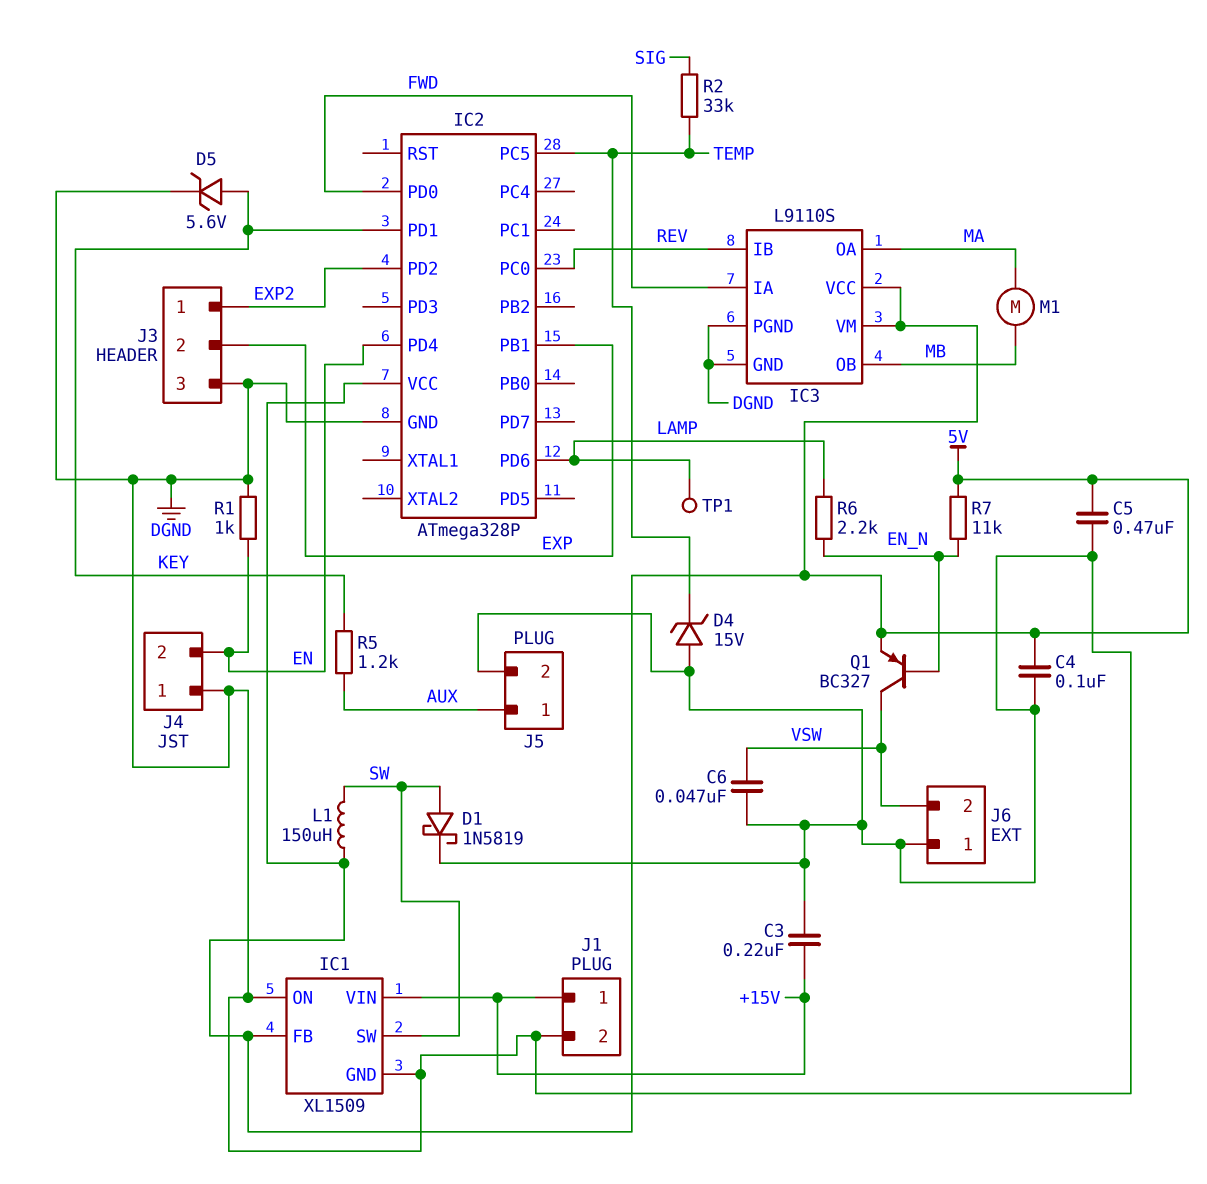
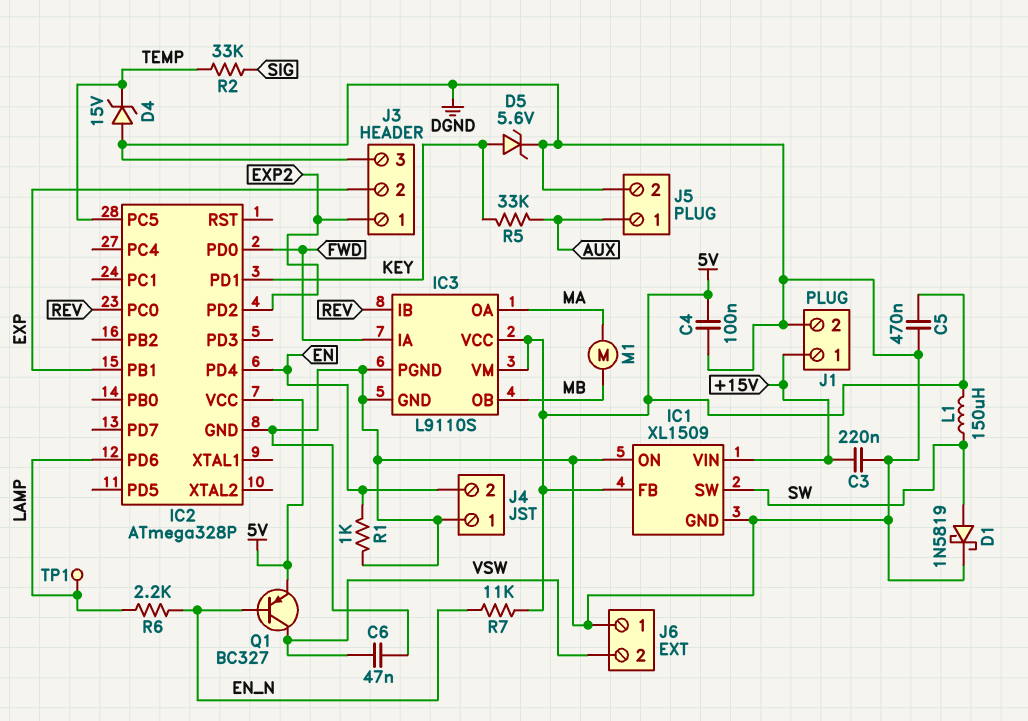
R5: 1.2k (AUX, KEY) -> 33k (AUX, KEY)

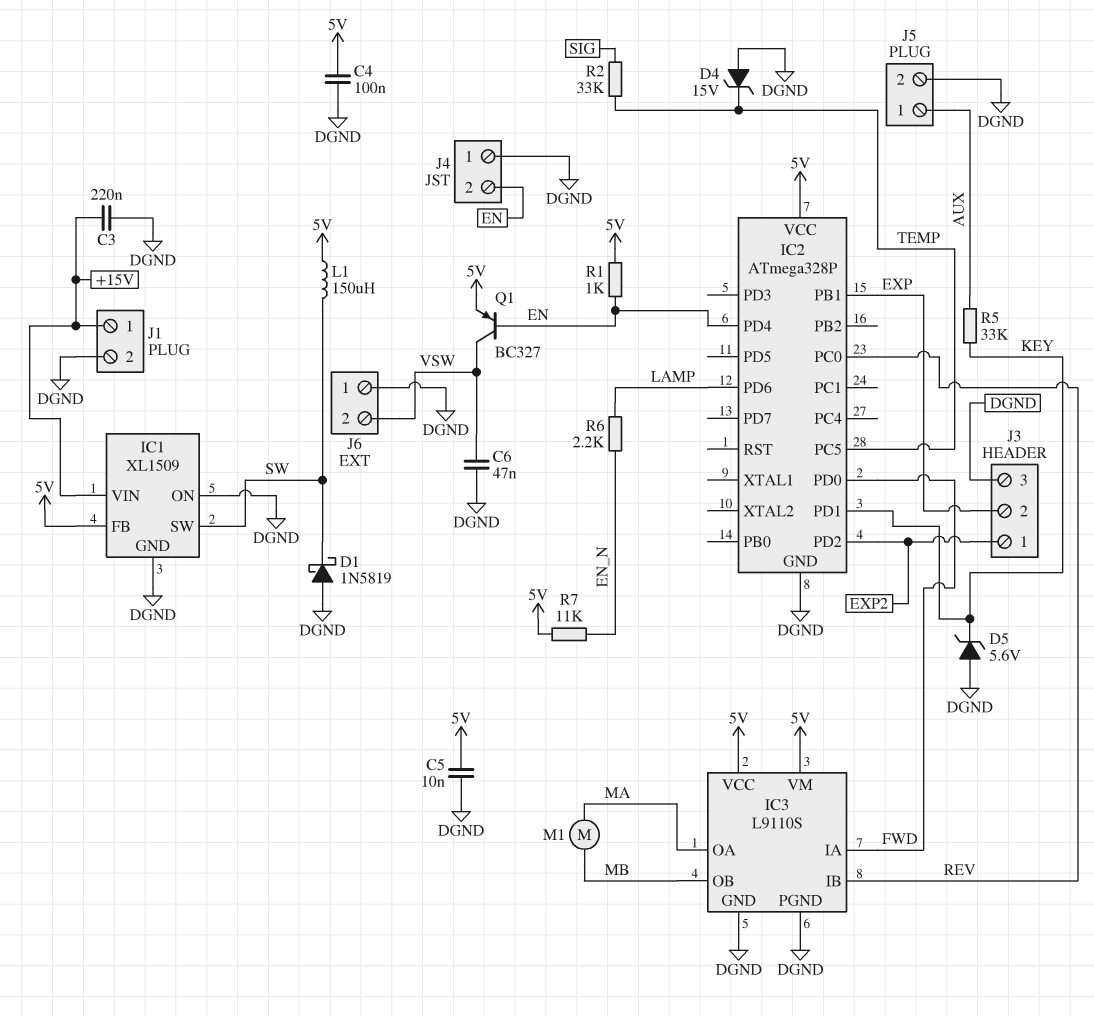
C5: 470nF (5V, DGND) -> 10nF (5V, DGND)
D1: schottky 1N5819 (A SW, K DGND) -> schottky 1N5819 (A DGND, K SW)
D5: zener 5.6V (A KEY, K DGND) -> zener 5.6V (A DGND, K KEY)
Q1: PNP BC327 (B EN_N, C VSW, E 5V) -> PNP BC327 (B EN, C VSW, E 5V)
R1: 1k (DGND, EN) -> 1k (5V, EN)
TP1: test point (LAMP) -> none

